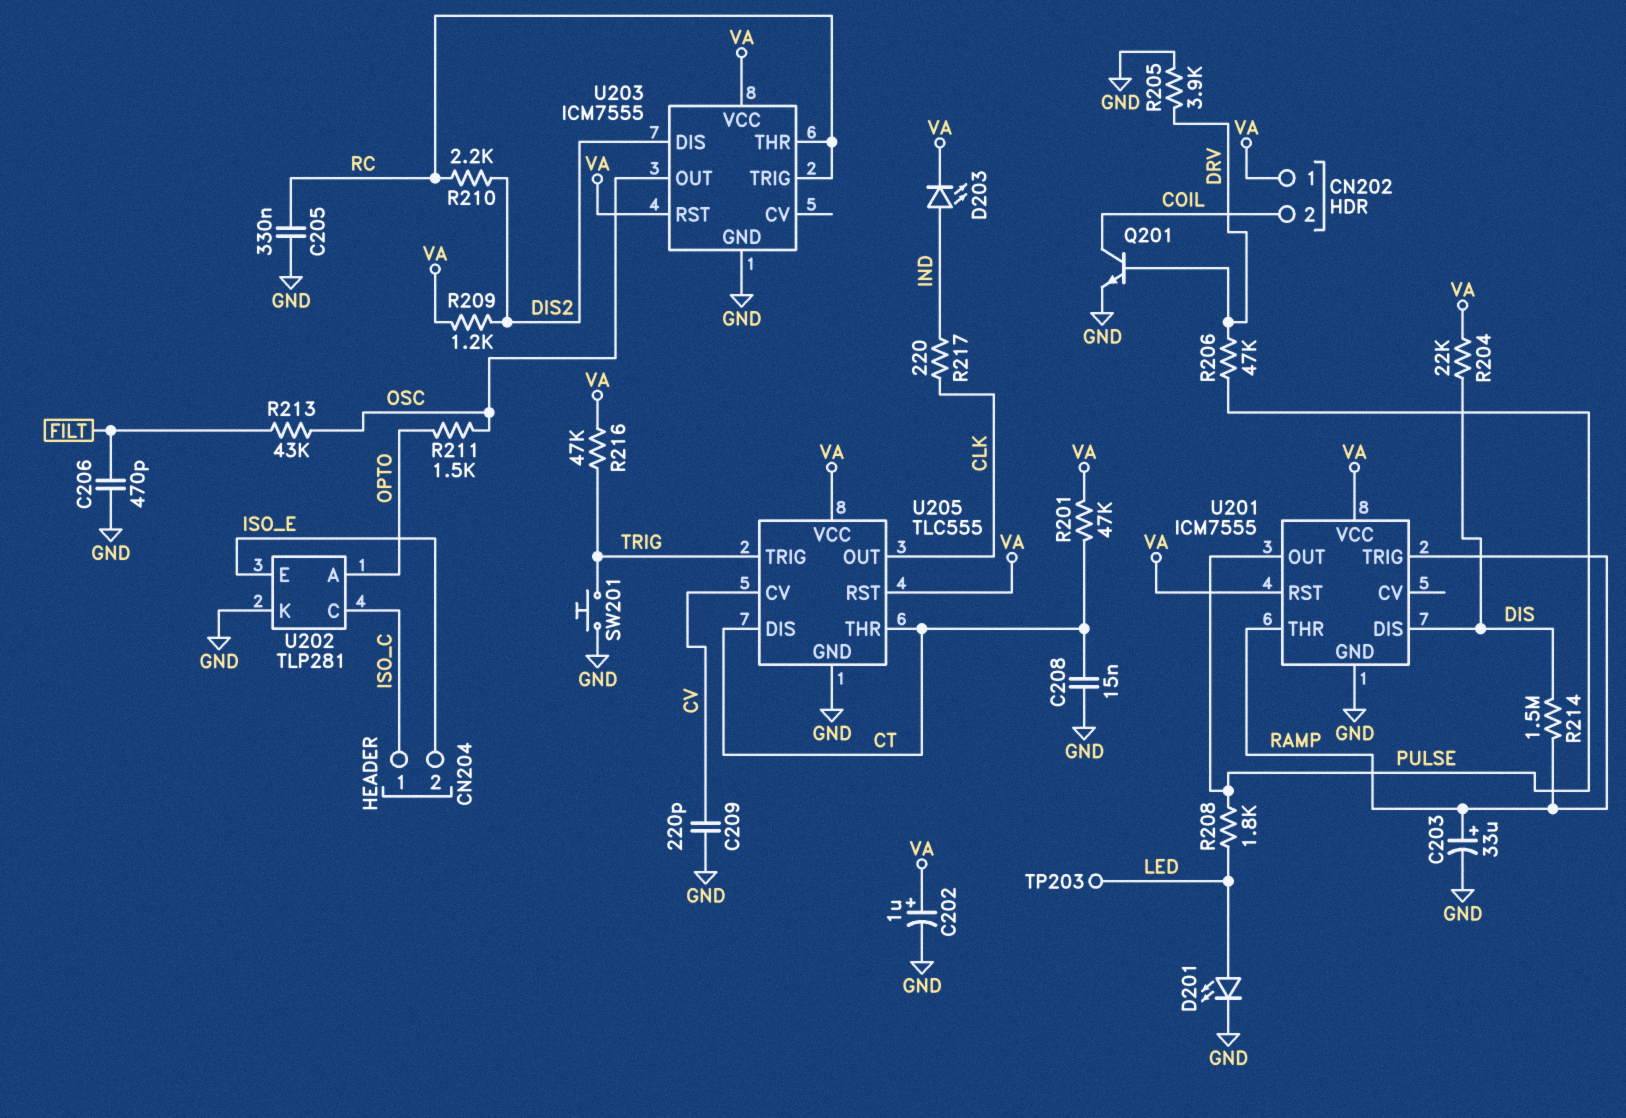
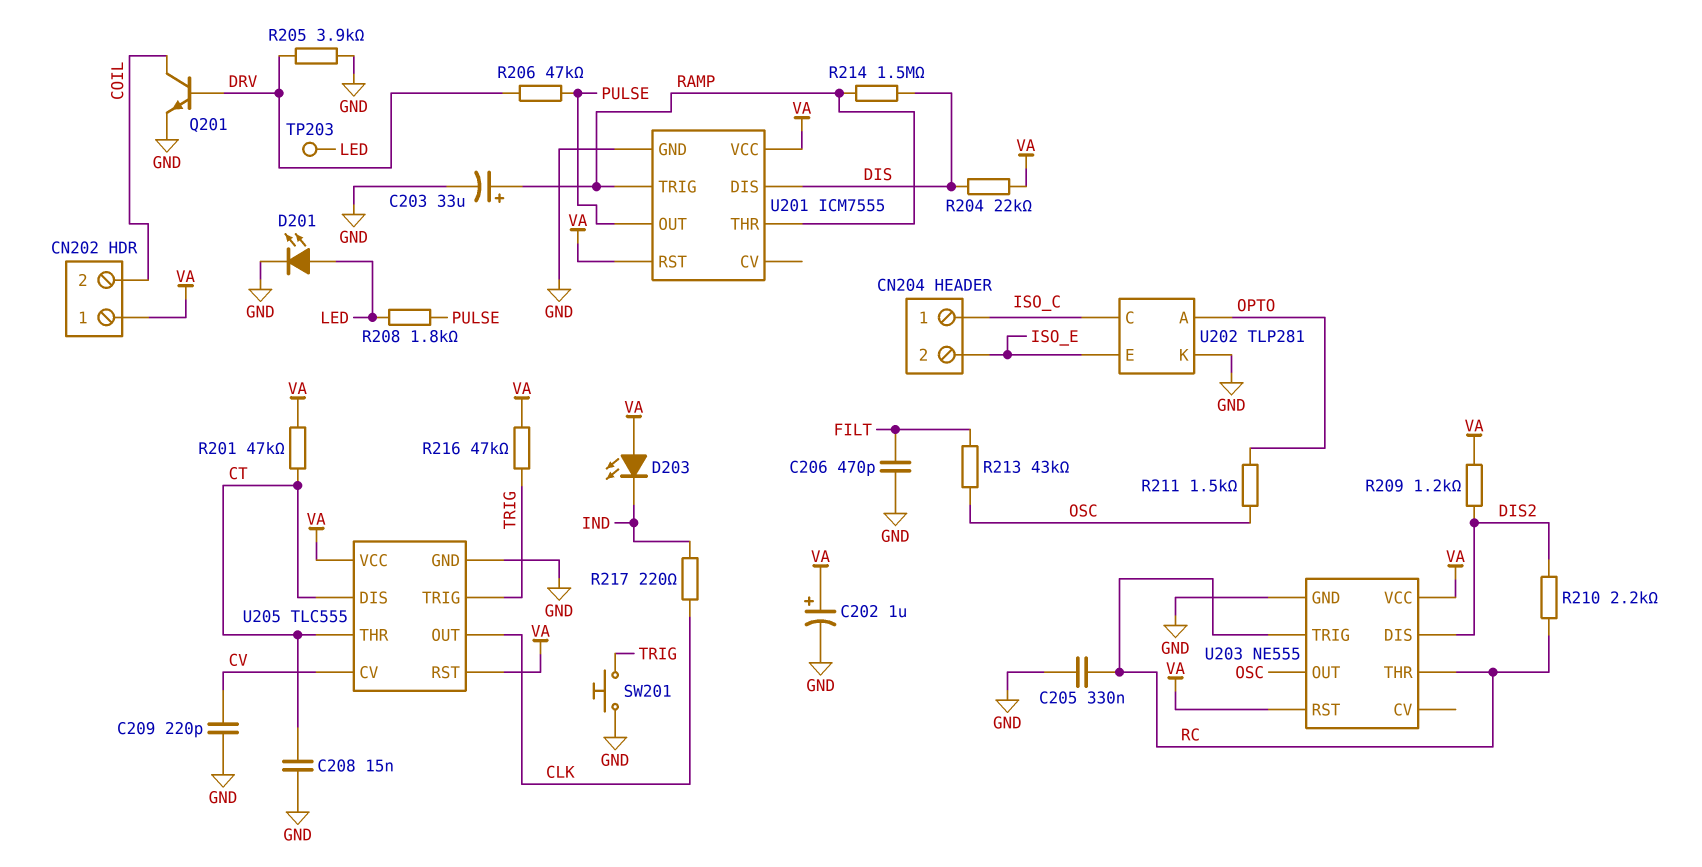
D203: LED (A IND, K VA) -> LED (A VA, K IND)
U203: ICM7555 -> NE555

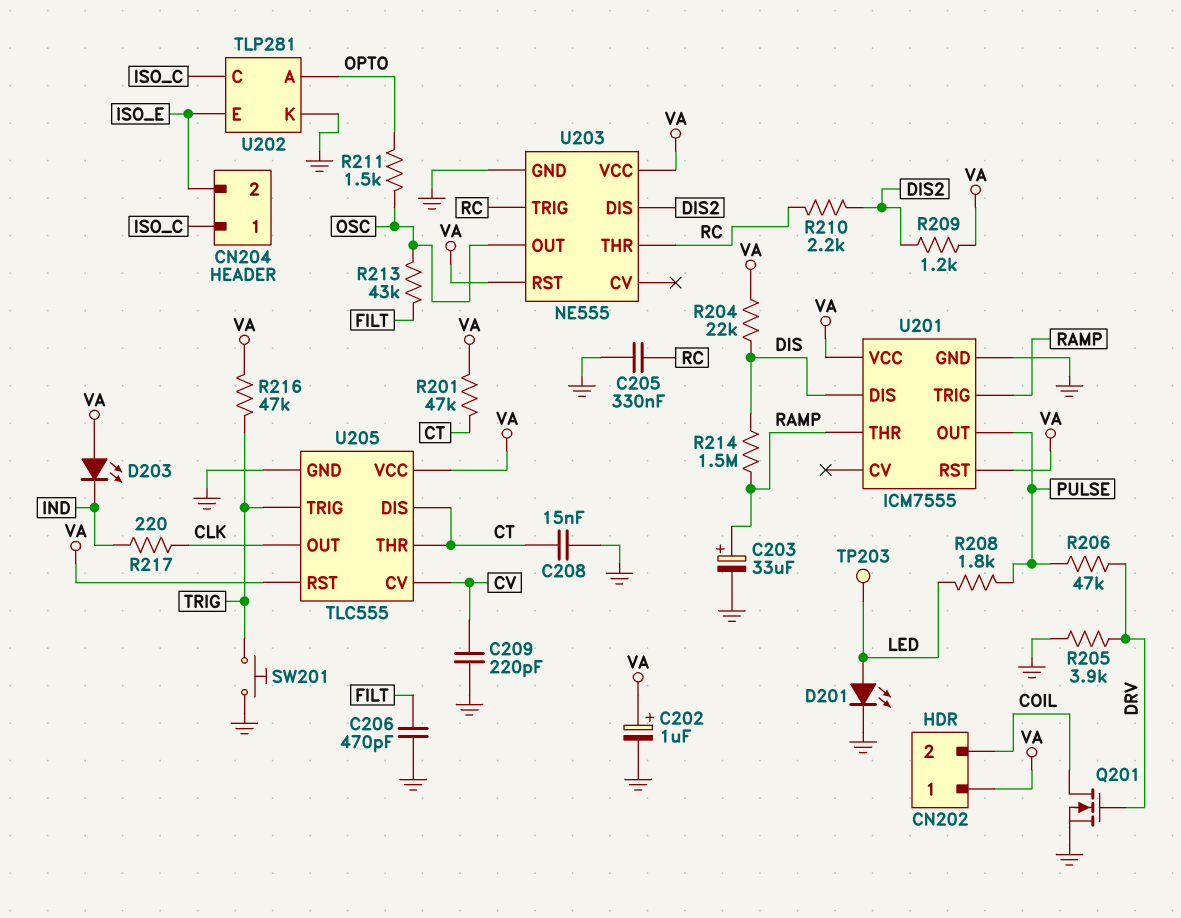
Q201: NPN (B DRV, C COIL, E GND) -> NMOS (G DRV, D COIL, S GND)

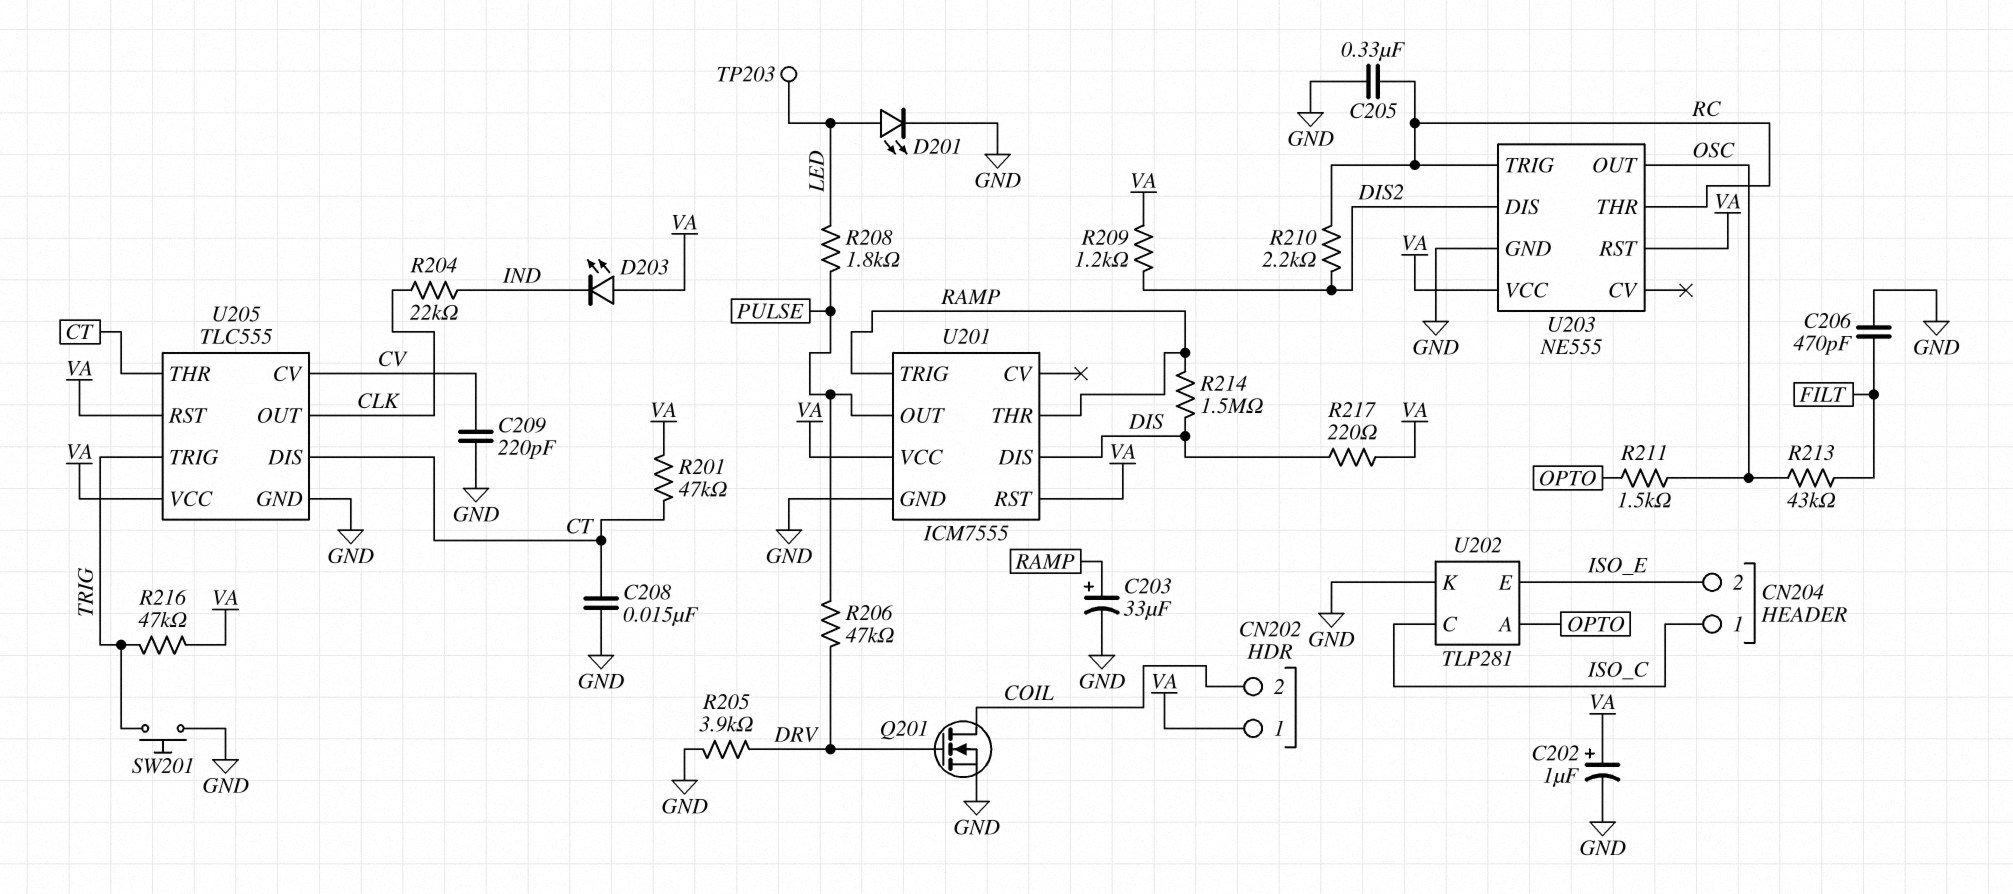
R204: 22k (DIS, VA) -> 22k (CLK, IND)
R217: 220 (CLK, IND) -> 220 (DIS, VA)

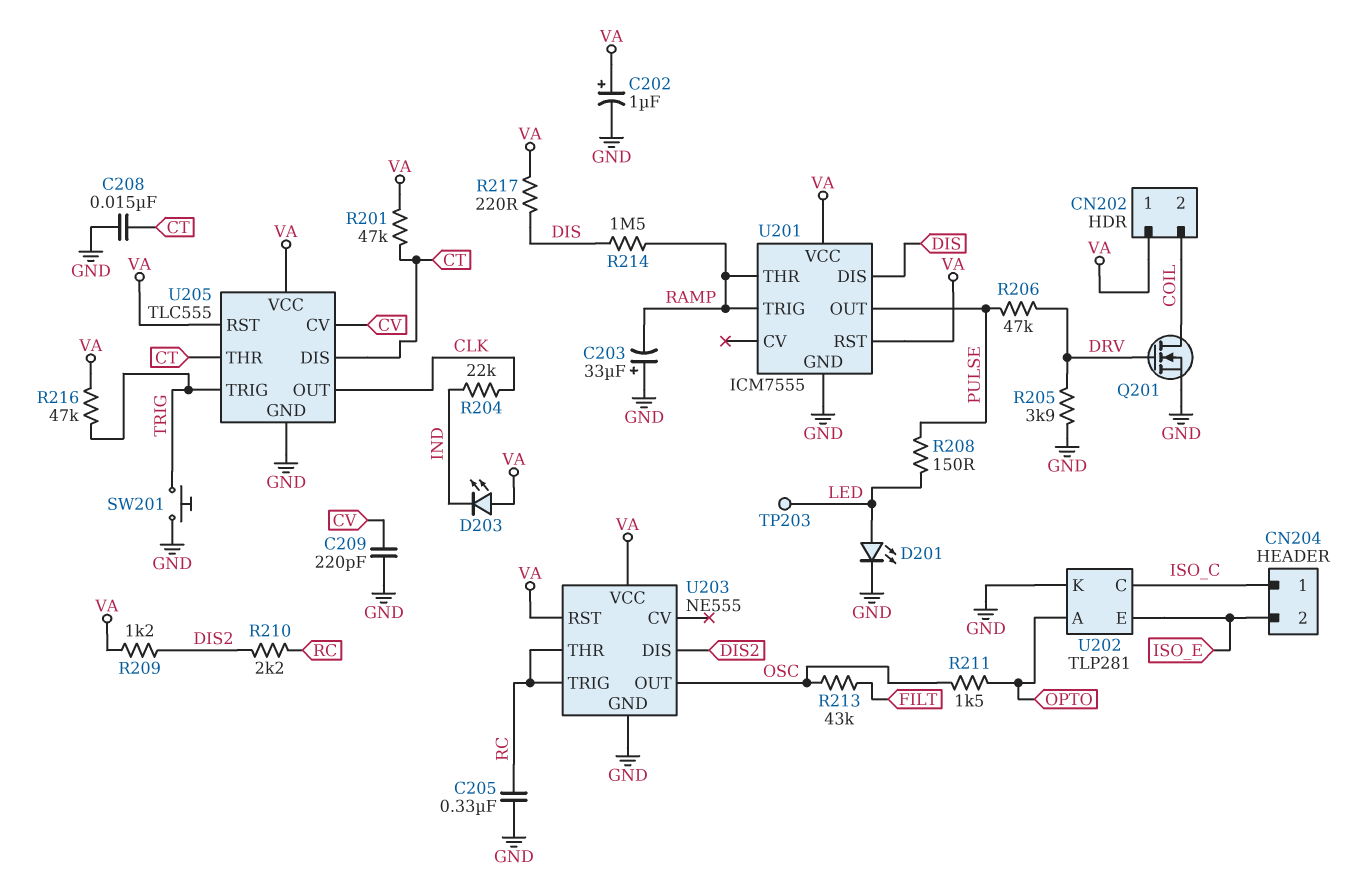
C203: 33uF (plus RAMP, minus GND) -> 33uF (plus GND, minus RAMP)
C206: 470pF (FILT, GND) -> none
R208: 1.8k (LED, PULSE) -> 150 (LED, PULSE)

